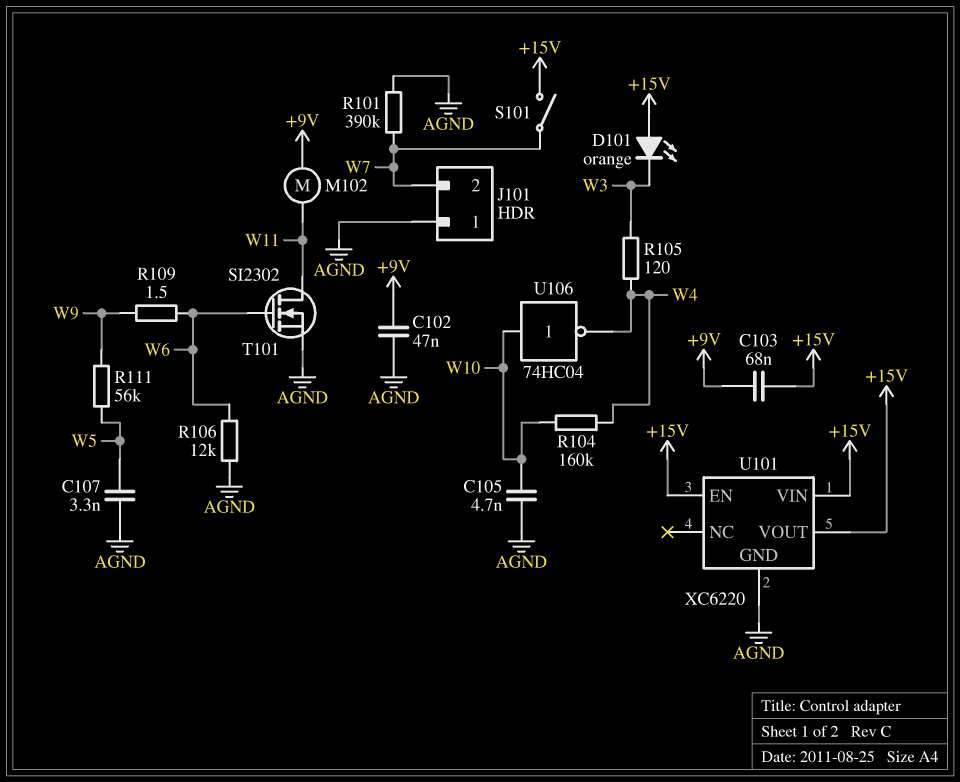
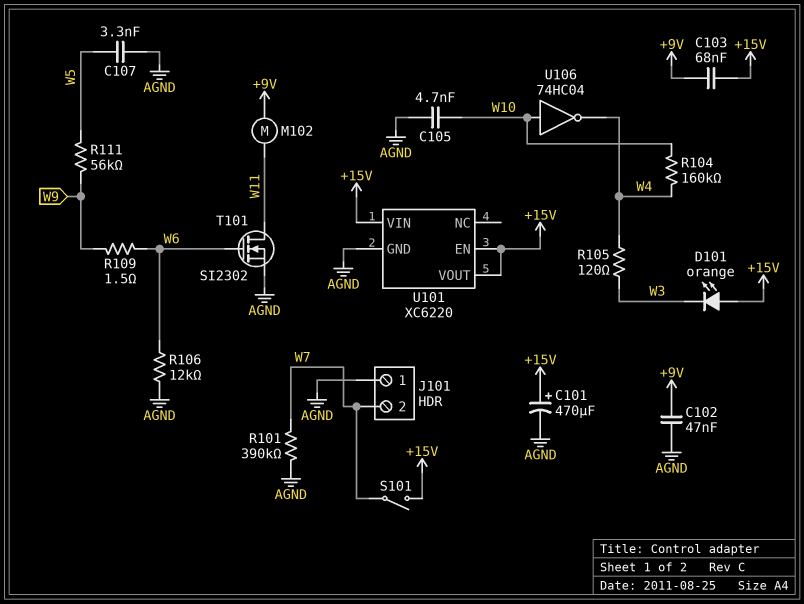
C101: none -> 470uF (plus +15V, minus AGND)

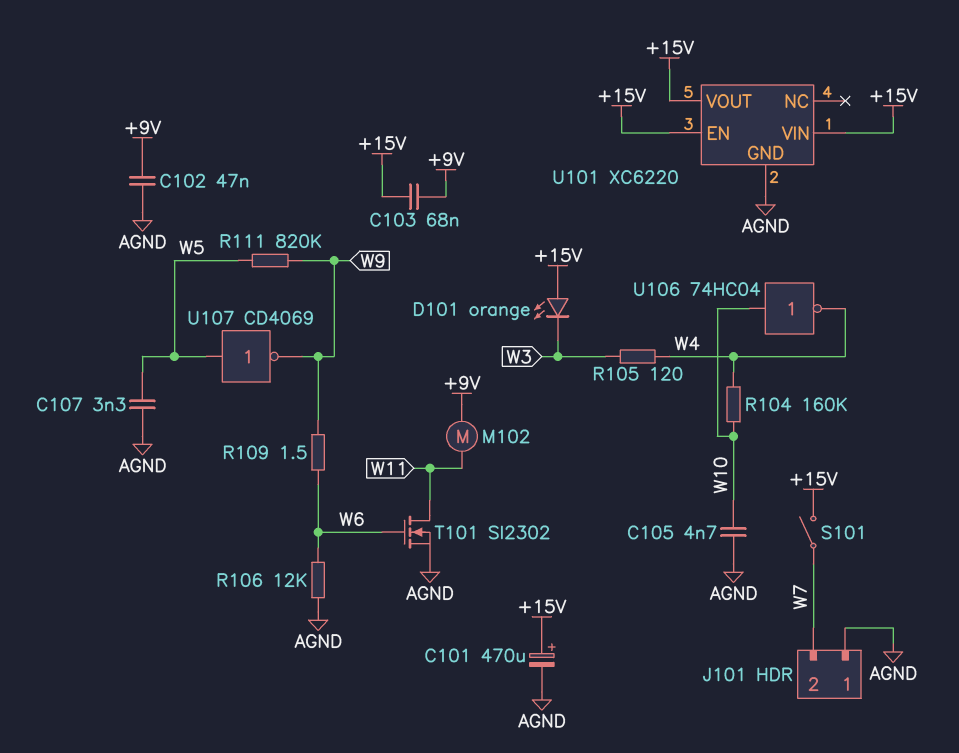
R101: 390k (AGND, W7) -> none
R111: 56k (W5, W9) -> 820k (W5, W9)
U107: none -> NOT CD4069 (in W5, out W9)

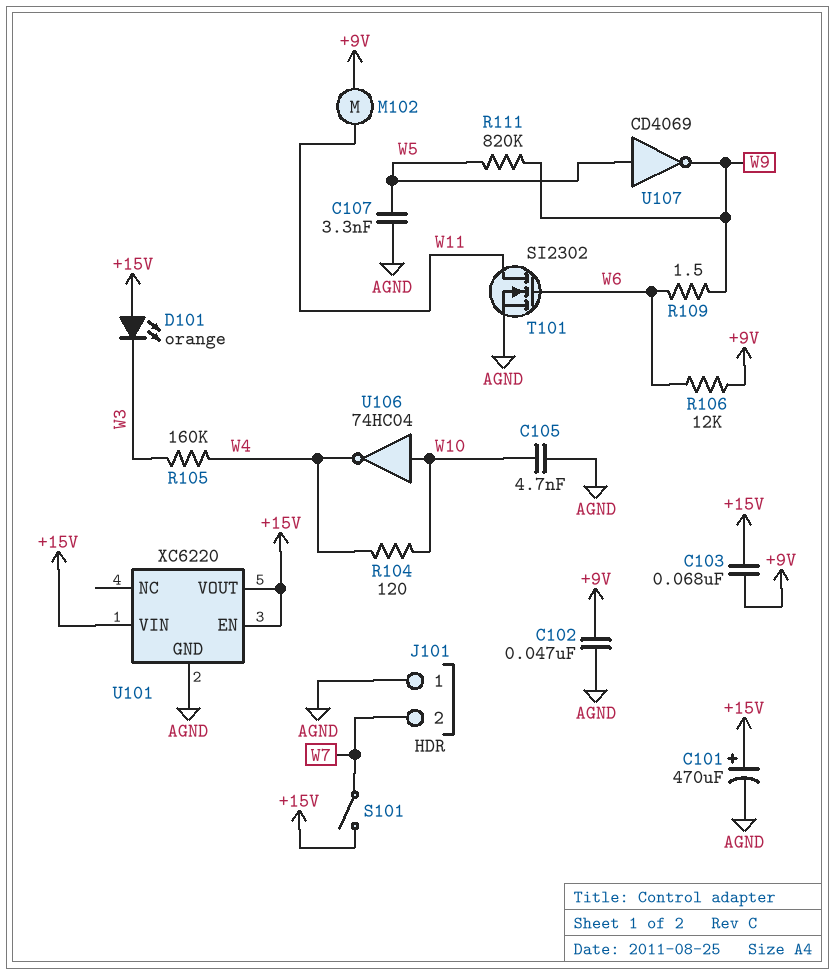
R104: 160k (W4, W10) -> 120 (W4, W10)
R105: 120 (W3, W4) -> 160k (W3, W4)
R106: 12k (AGND, W6) -> 12k (+9V, W6)

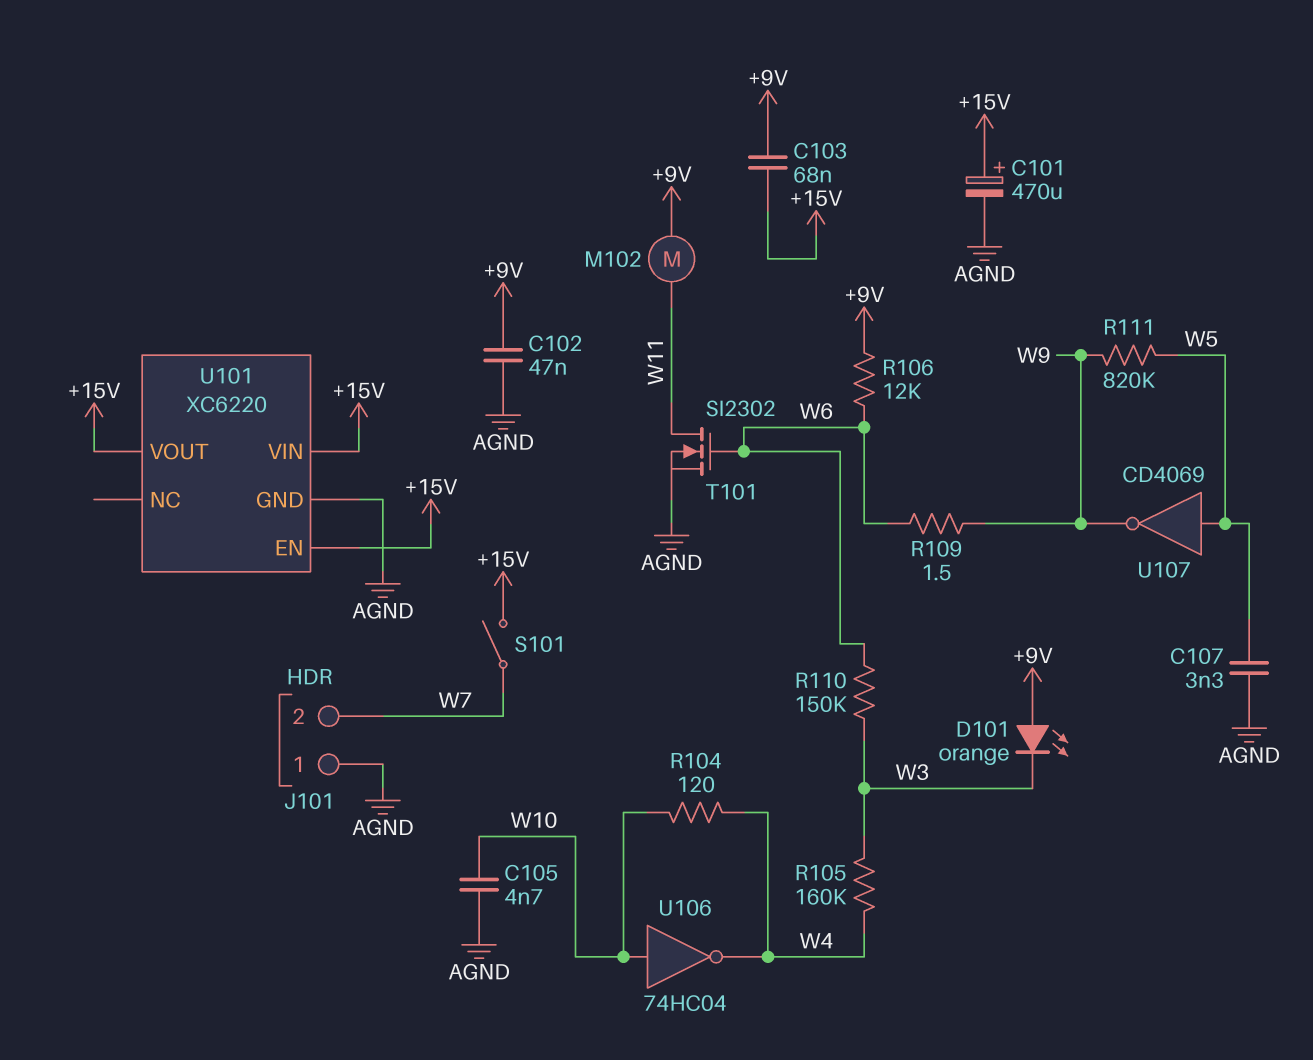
D101: LED orange (A +15V, K W3) -> LED orange (A +9V, K W3)
R110: none -> 150k (W3, W6)

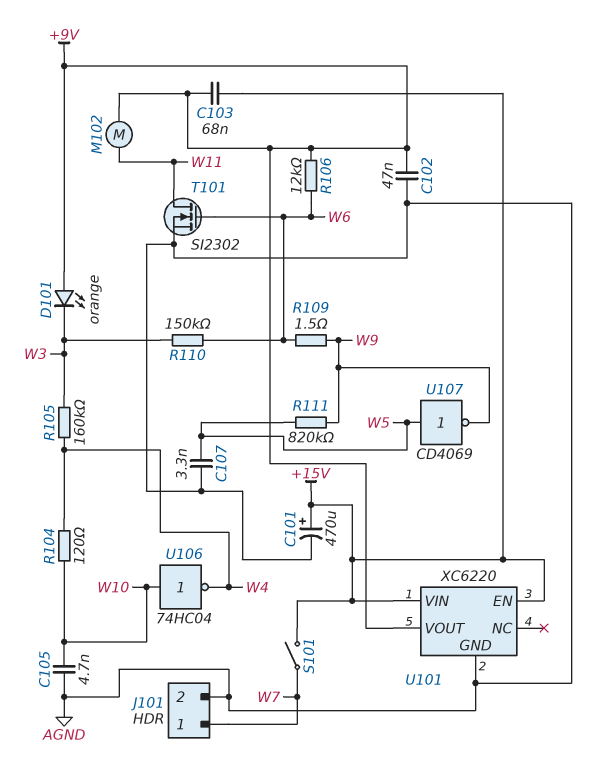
J101 pin 1: AGND -> W7
J101 pin 2: W7 -> AGND
U101 pin VOUT: +15V -> +9V

